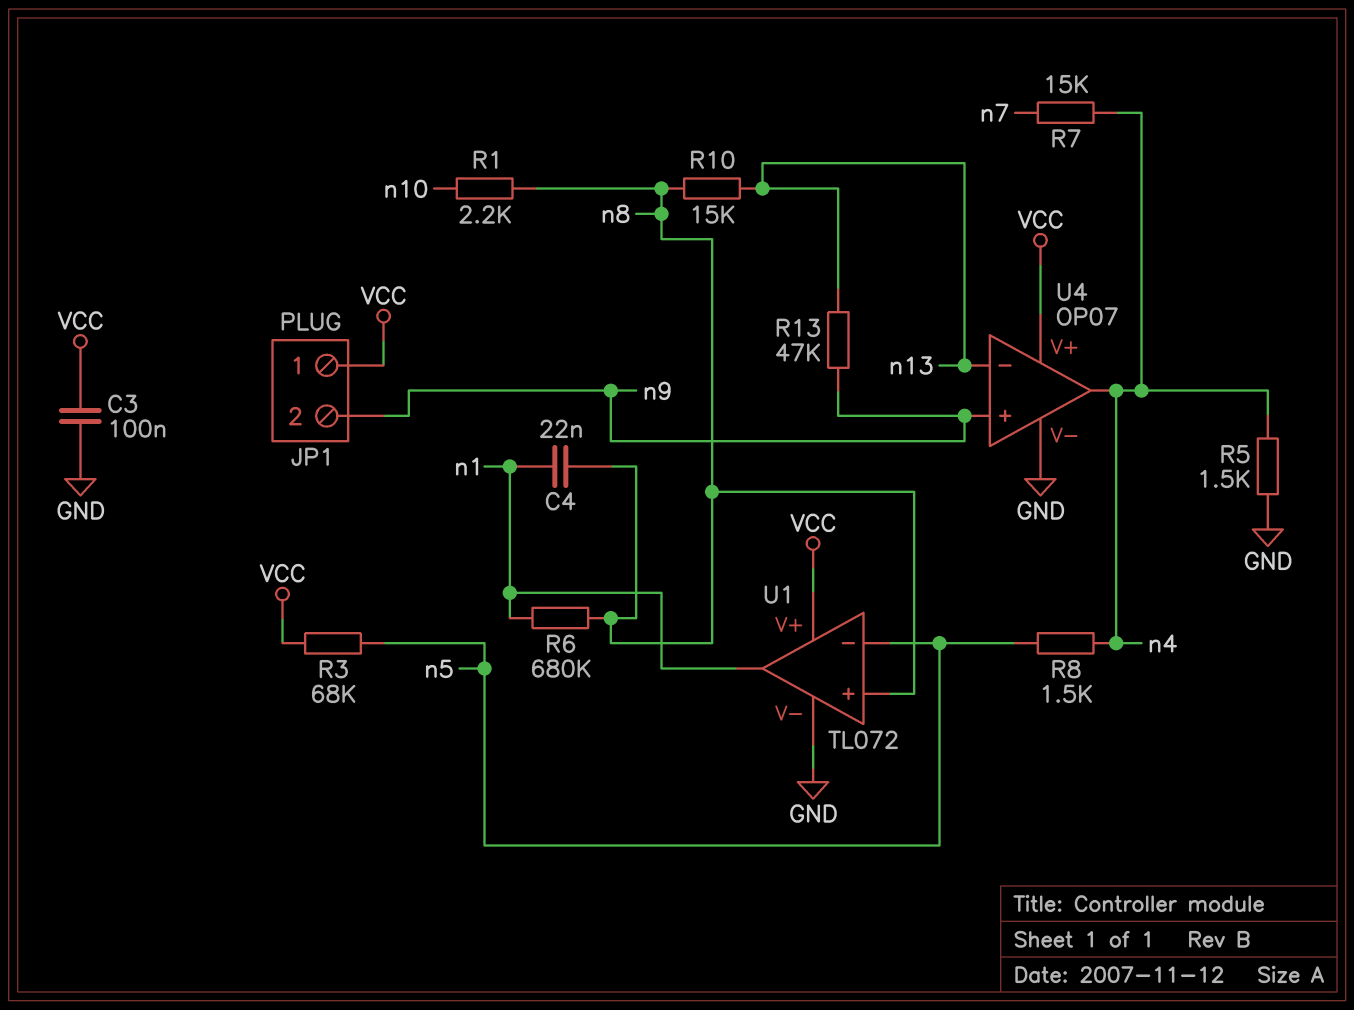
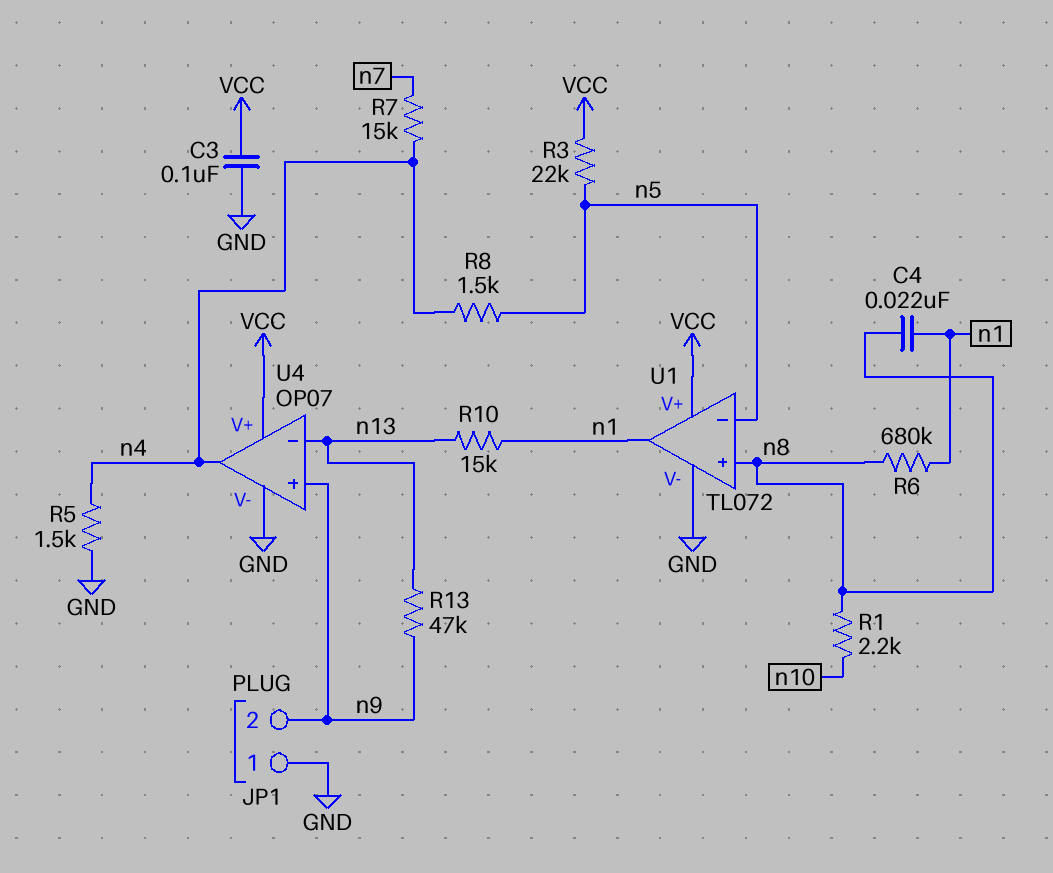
JP1 pin 1: VCC -> GND
R3: 68k (VCC, n5) -> 22k (VCC, n5)
R10: 15k (n8, n13) -> 15k (n1, n13)

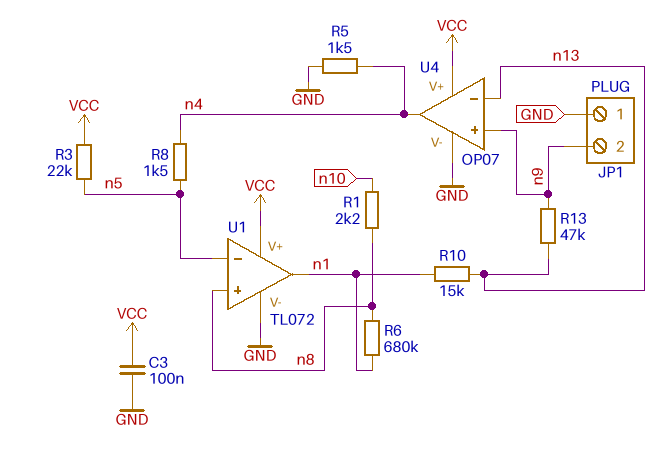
C4: 22nF (n1, n8) -> none
R7: 15k (n4, n7) -> none

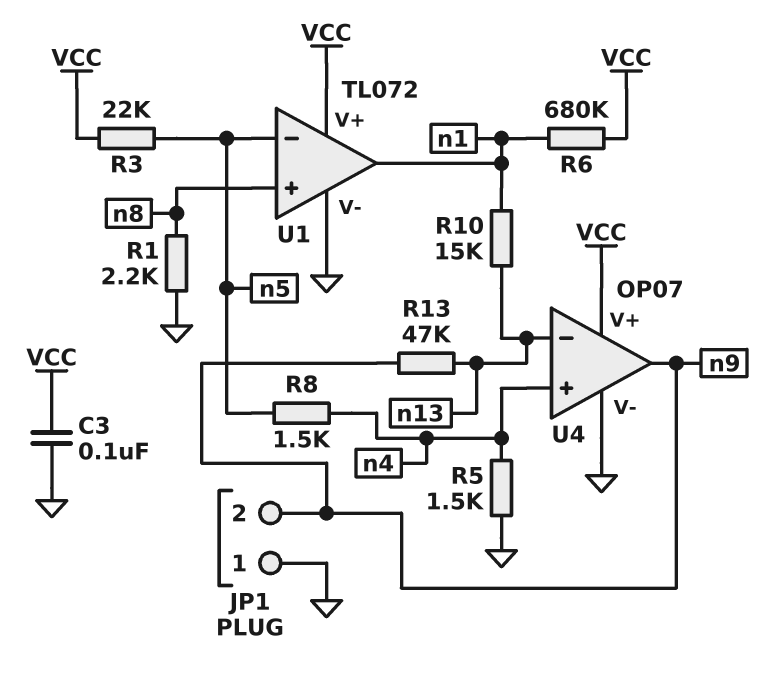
R1: 2.2k (n8, n10) -> 2.2k (GND, n8)
R6: 680k (n1, n8) -> 680k (VCC, n1)
U4 pin in+: n9 -> n4
U4 pin out: n4 -> n9

